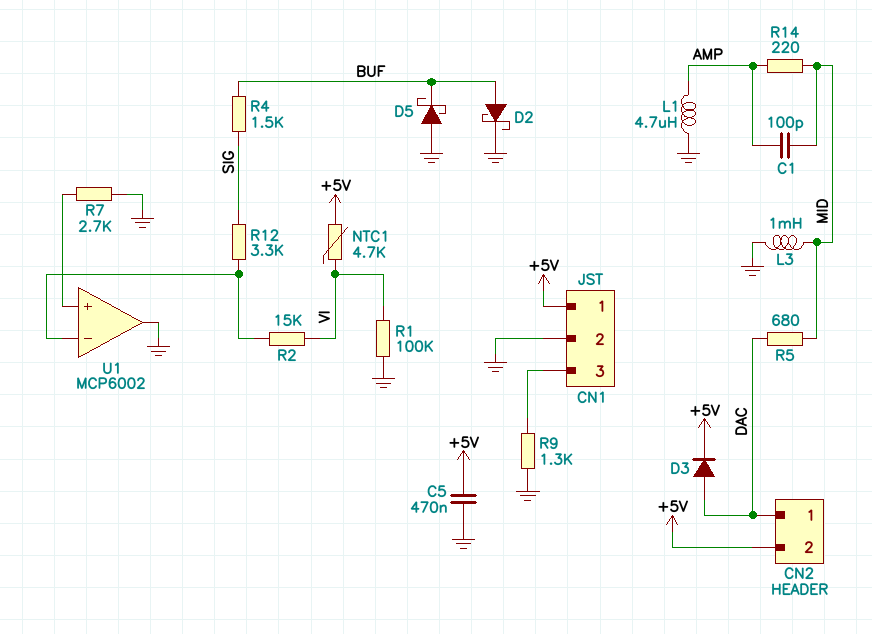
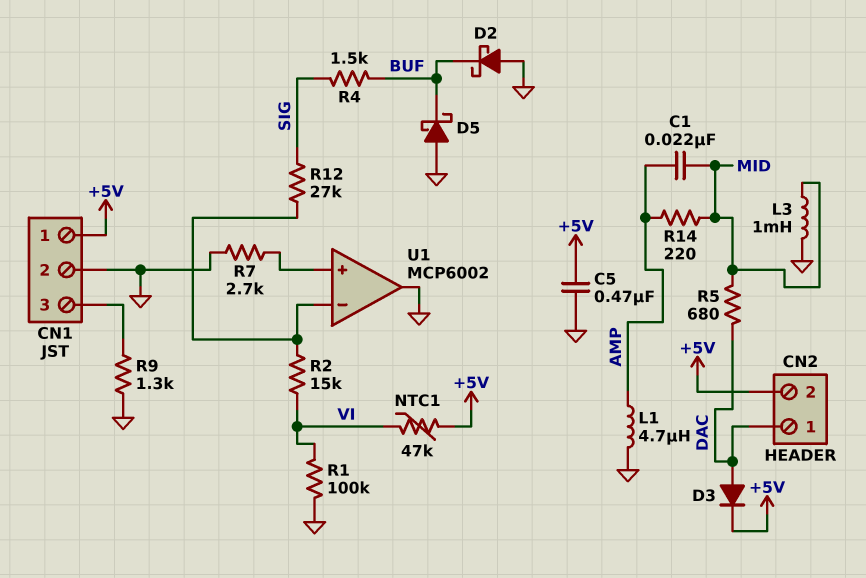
C1: 100pF (AMP, MID) -> 22nF (AMP, MID)
D2: schottky (A BUF, K GND) -> schottky (A GND, K BUF)
NTC1: 4.7k (+5V, VI) -> 47k (+5V, VI)
R12: 3.3k (SIG, U1/in-) -> 27k (SIG, U1/in-)

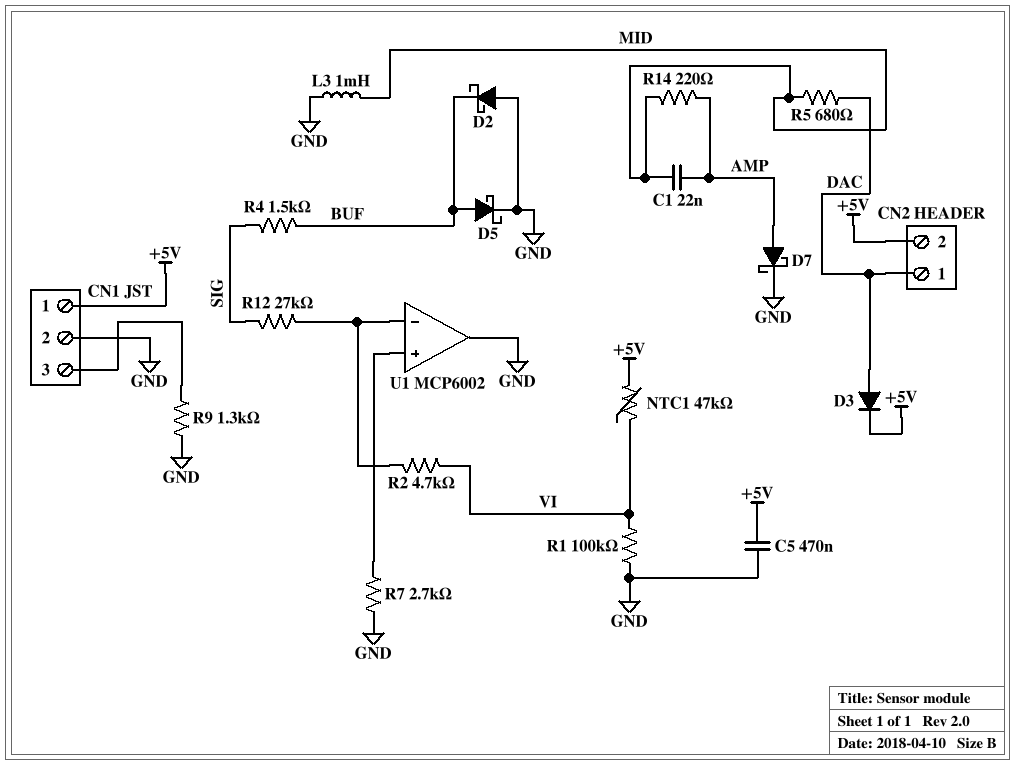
D5: schottky (A GND, K BUF) -> schottky (A BUF, K GND)
D7: none -> schottky (A AMP, K GND)
L1: 4.7uH (AMP, GND) -> none
R2: 15k (U1/in-, VI) -> 4.7k (U1/in-, VI)

